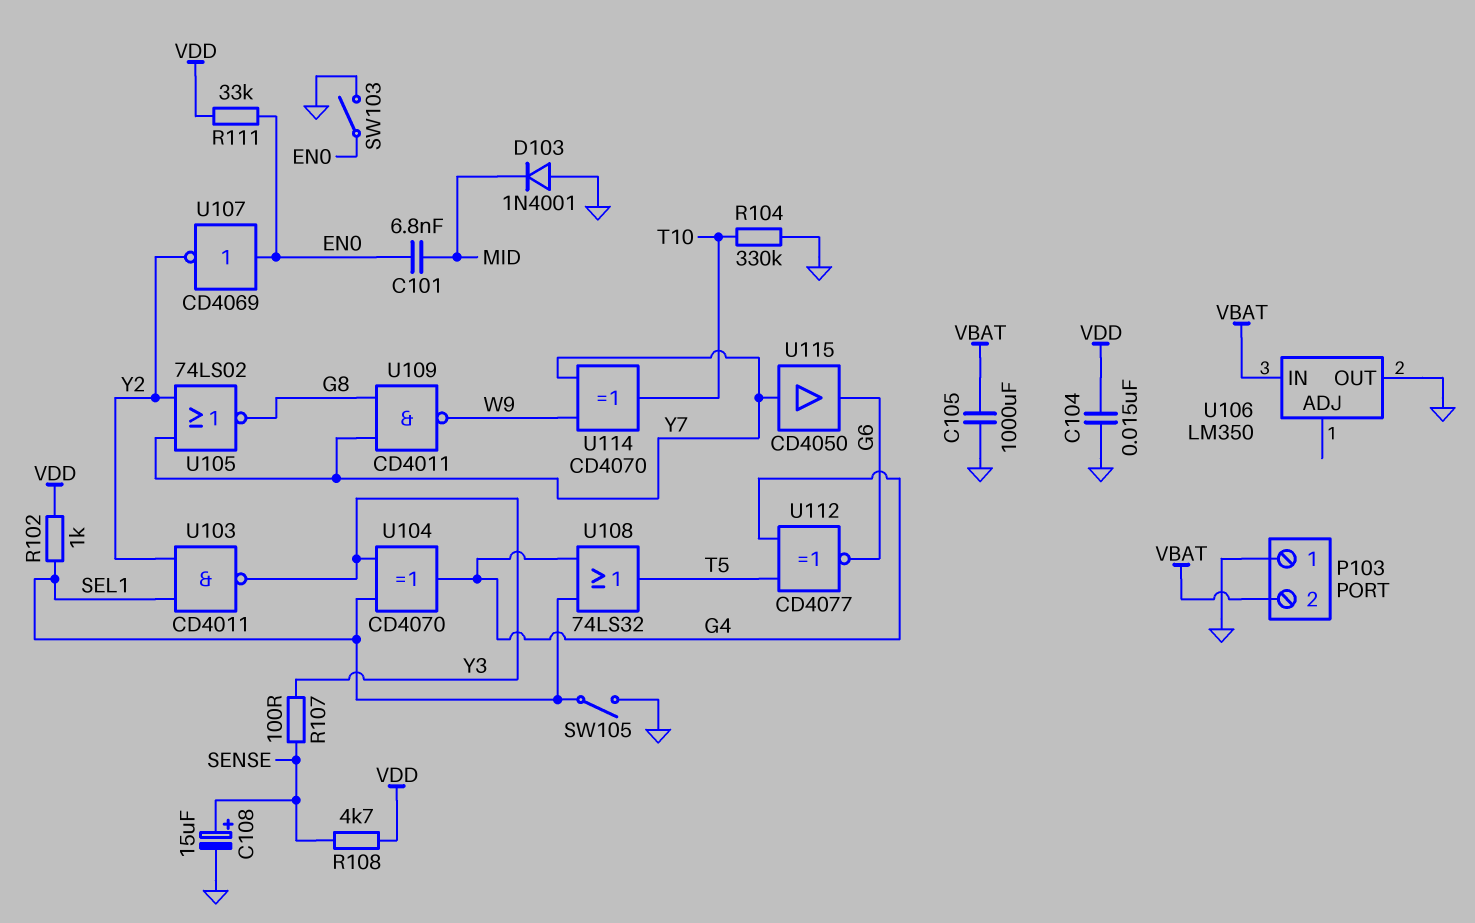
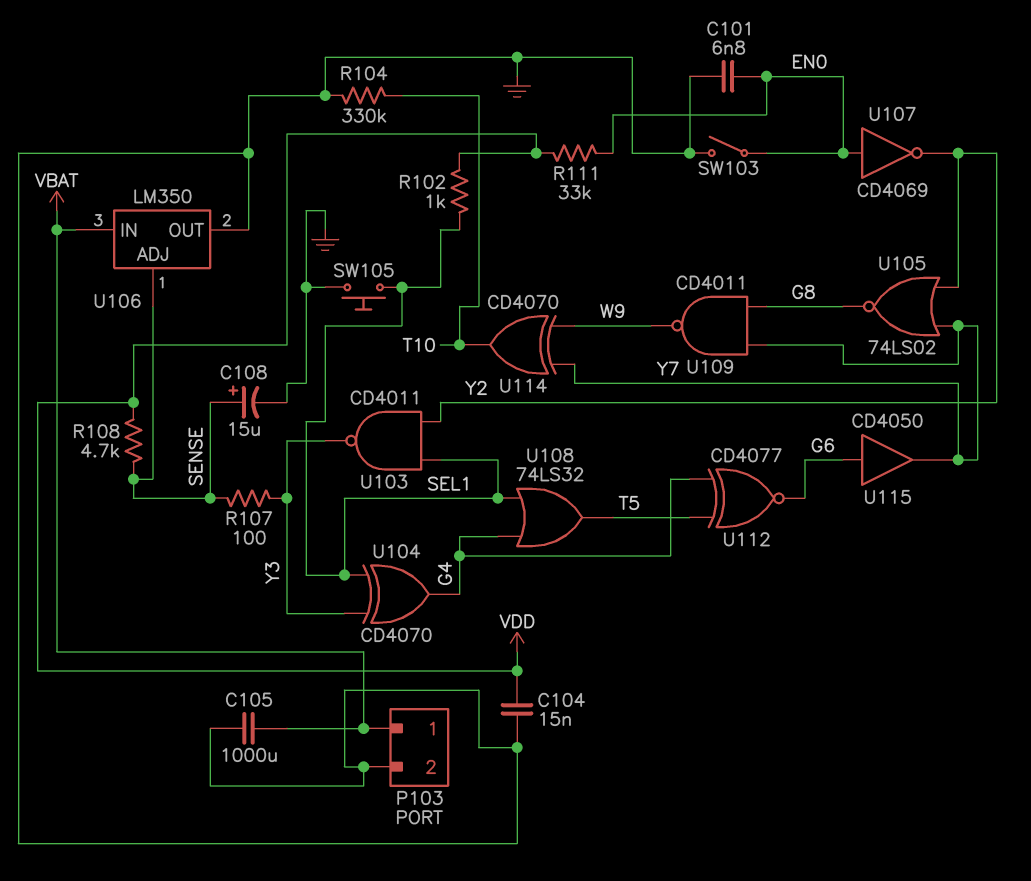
C101: 6.8nF (EN0, MID) -> 6.8nF (EN0, GND)
D103: diode 1N4001 (A GND, K MID) -> none
P103 pin 1: GND -> VBAT
P103 pin 2: VBAT -> GND
SW105: switch (GND, SEL1) -> button (GND, SEL1)
U106 pin ADJ: none -> SENSE
U115: buffer CD4050 (in Y7, out G6) -> buffer CD4050 (in G6, out Y7)

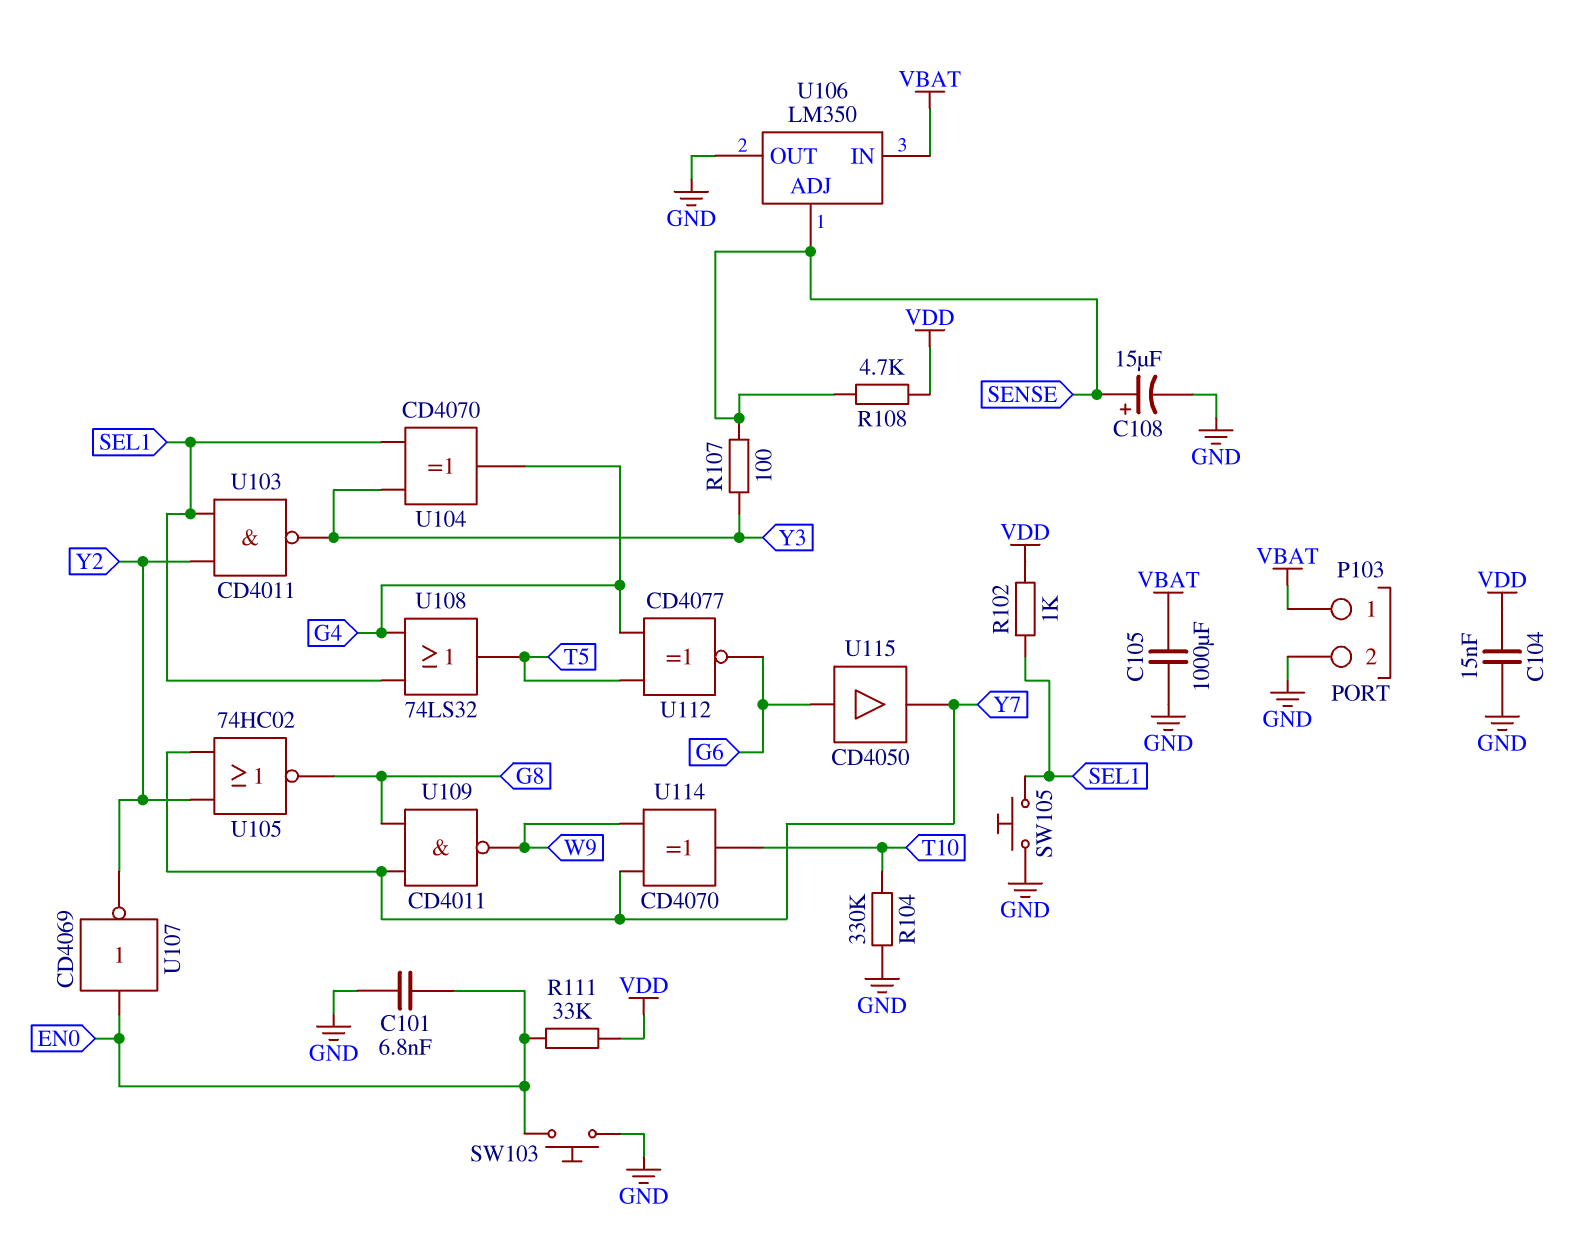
SW103: switch (EN0, GND) -> button (EN0, GND)
U105: NOR 74LS02 (in Y2, in Y7, out G8) -> NOR 74HC02 (in Y2, in Y7, out G8)

